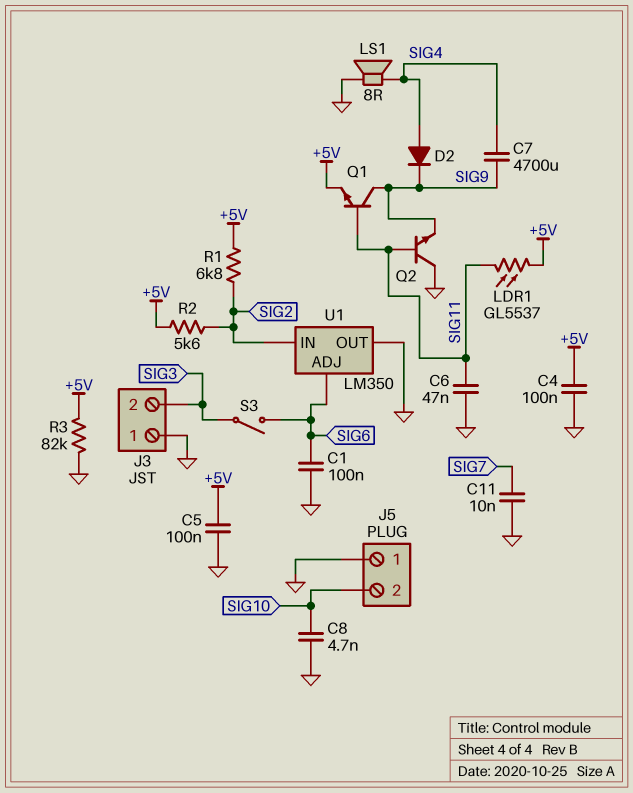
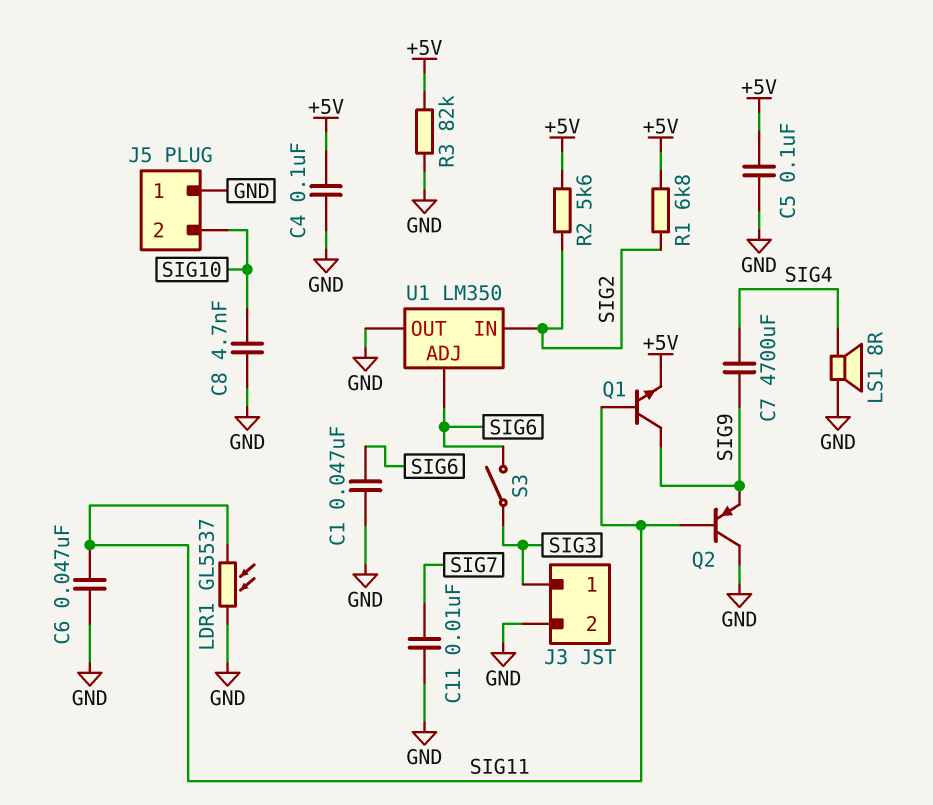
C1: 100nF (GND, SIG6) -> 47nF (GND, SIG6)
D2: diode (A SIG4, K SIG9) -> none
J3 pin 1: GND -> SIG3
J3 pin 2: SIG3 -> GND
LDR1: GL5537 (+5V, SIG11) -> GL5537 (GND, SIG11)
Q2: NPN (B SIG11, C GND, E SIG9) -> PNP (B SIG11, C GND, E SIG9)

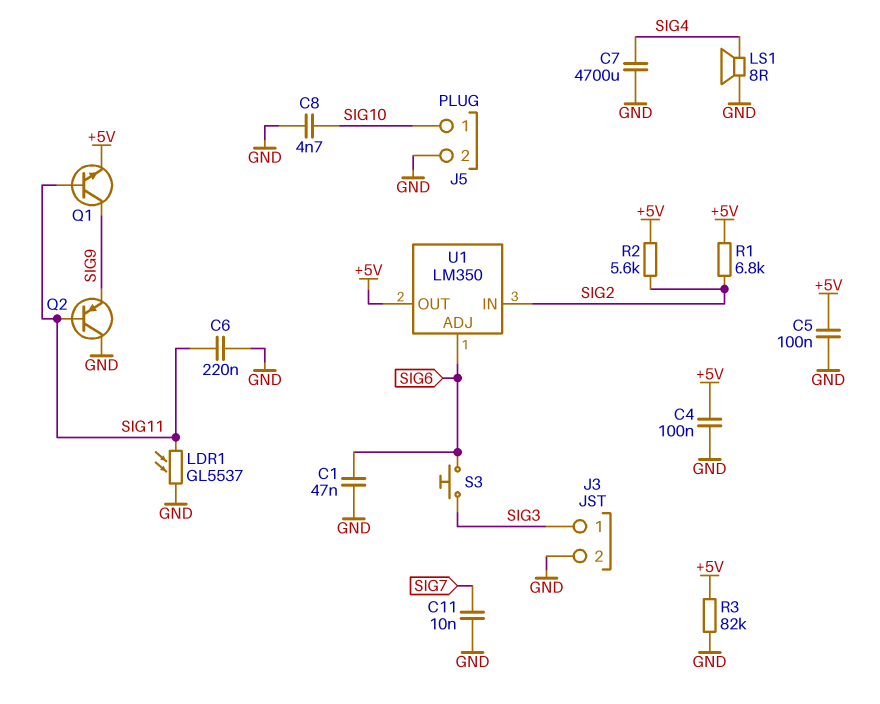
C6: 47nF (GND, SIG11) -> 220nF (GND, SIG11)
C7: 4700uF (SIG4, SIG9) -> 4700uF (GND, SIG4)
J5 pin 1: GND -> SIG10
J5 pin 2: SIG10 -> GND
S3: switch (SIG3, SIG6) -> button (SIG3, SIG6)
U1 pin OUT: GND -> +5V

